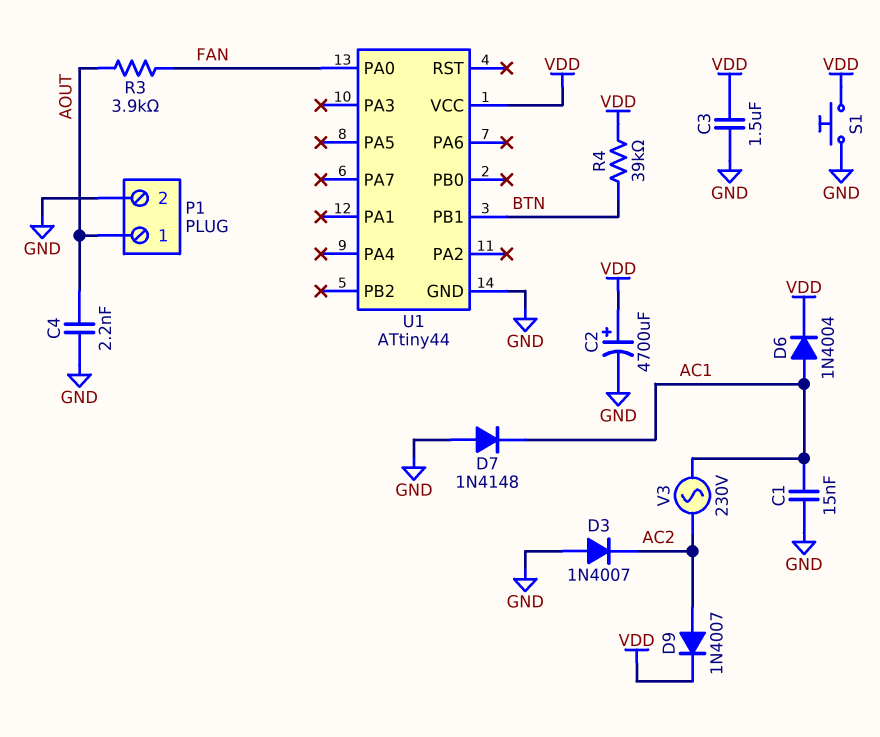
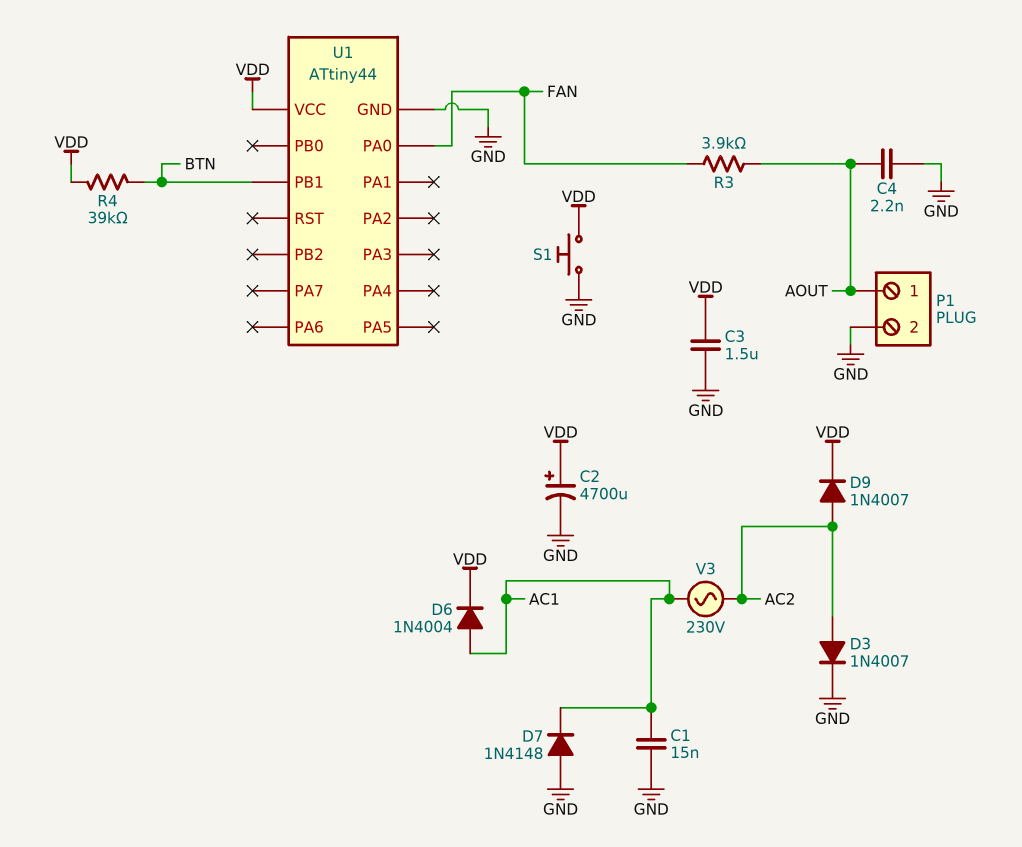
D3: diode 1N4007 (A GND, K AC2) -> diode 1N4007 (A AC2, K GND)

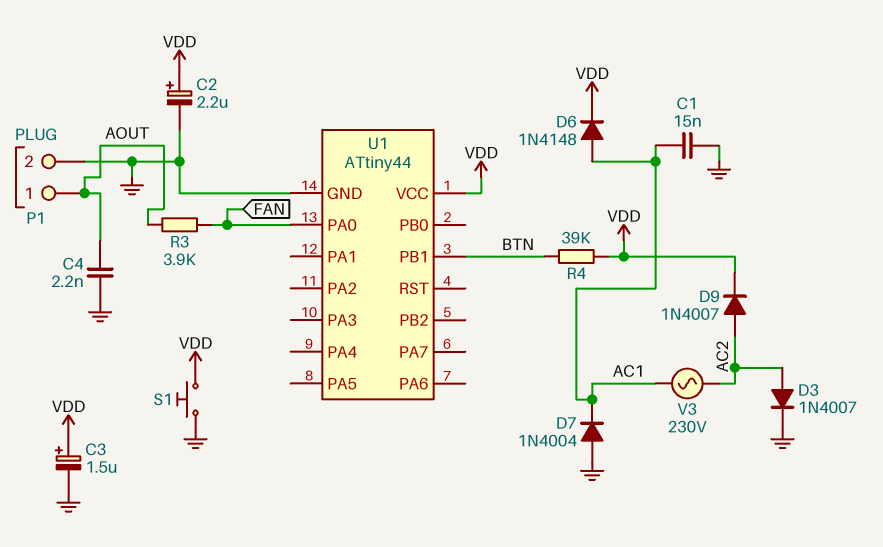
C2: 4700uF (plus VDD, minus GND) -> 2.2uF (plus VDD, minus GND)
C3: 1.5uF (GND, VDD) -> 1.5uF (plus VDD, minus GND)
D6: diode 1N4004 (A AC1, K VDD) -> diode 1N4148 (A AC1, K VDD)
D7: diode 1N4148 (A GND, K AC1) -> diode 1N4004 (A GND, K AC1)

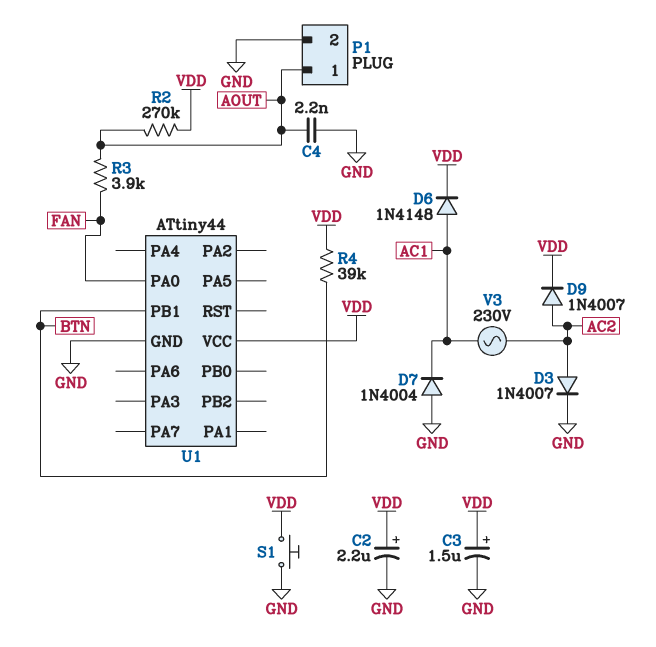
C1: 15nF (AC1, GND) -> none
R2: none -> 270k (AOUT, VDD)

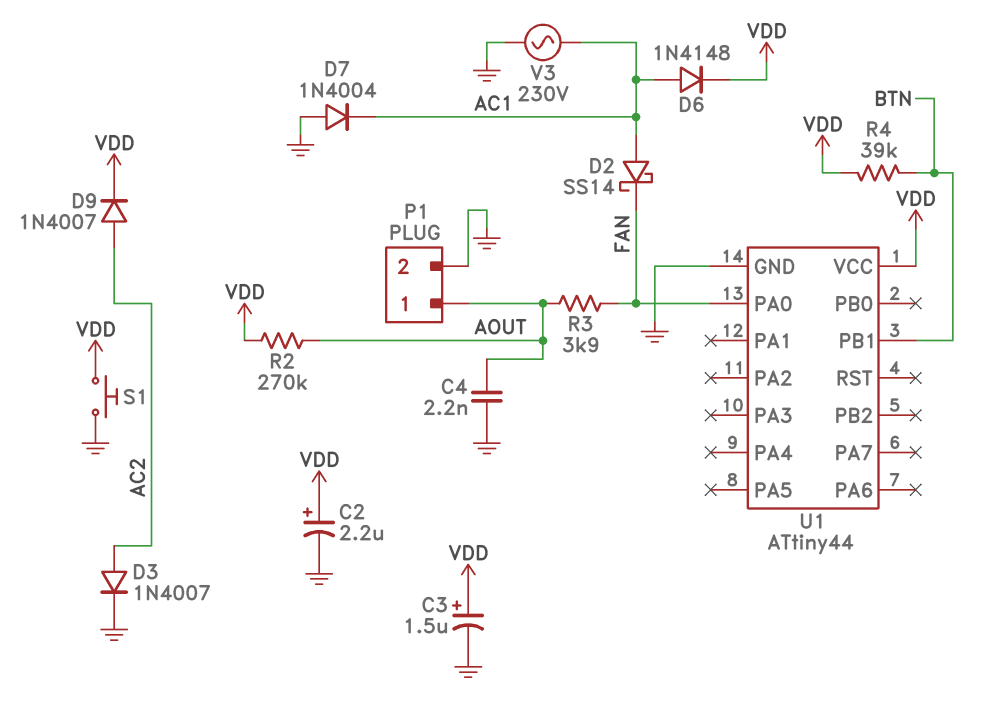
D2: none -> schottky SS14 (A AC1, K FAN)
V3: AC 230V (AC1, AC2) -> AC 230V (AC1, GND)

